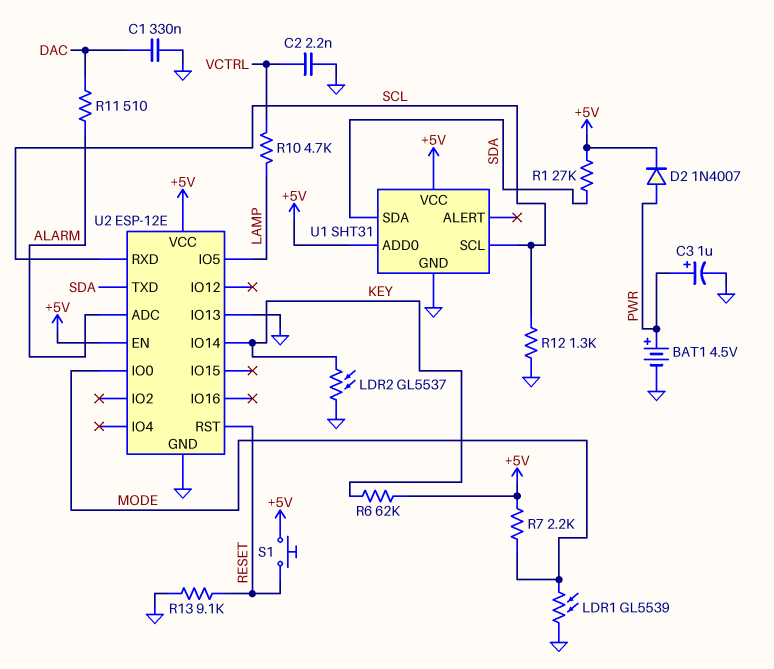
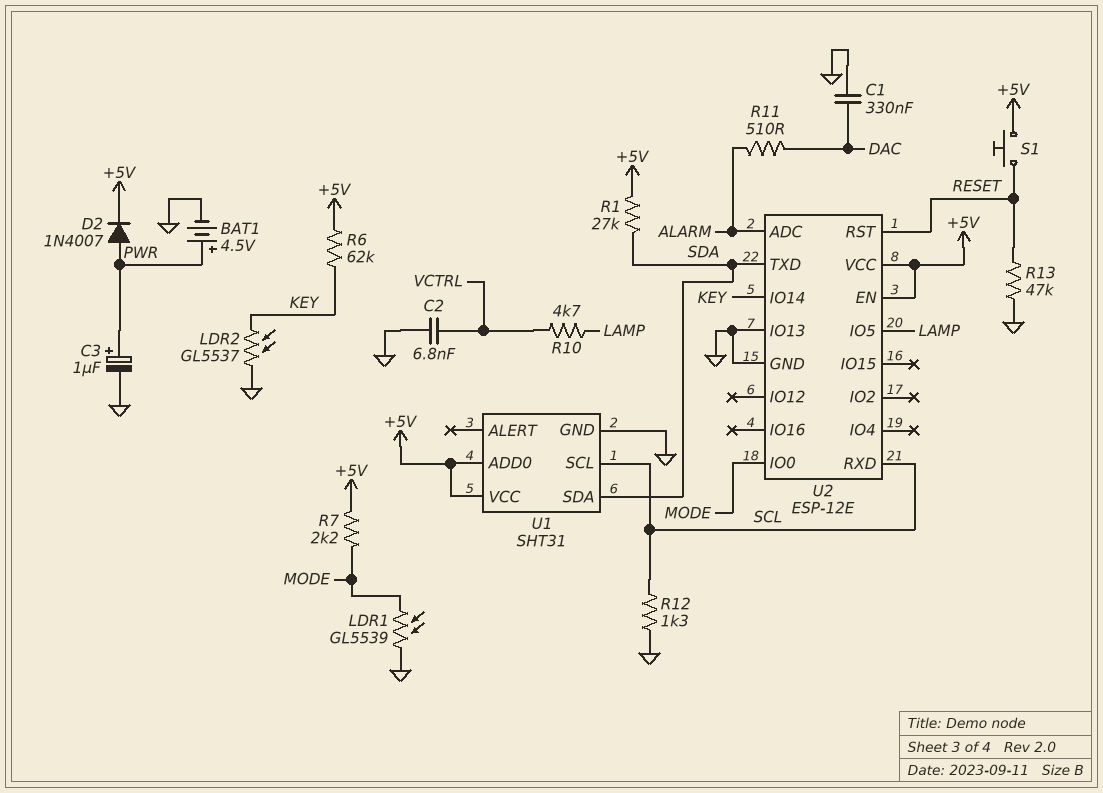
C2: 2.2nF (GND, VCTRL) -> 6.8nF (GND, VCTRL)
R13: 9.1k (GND, RESET) -> 47k (GND, RESET)

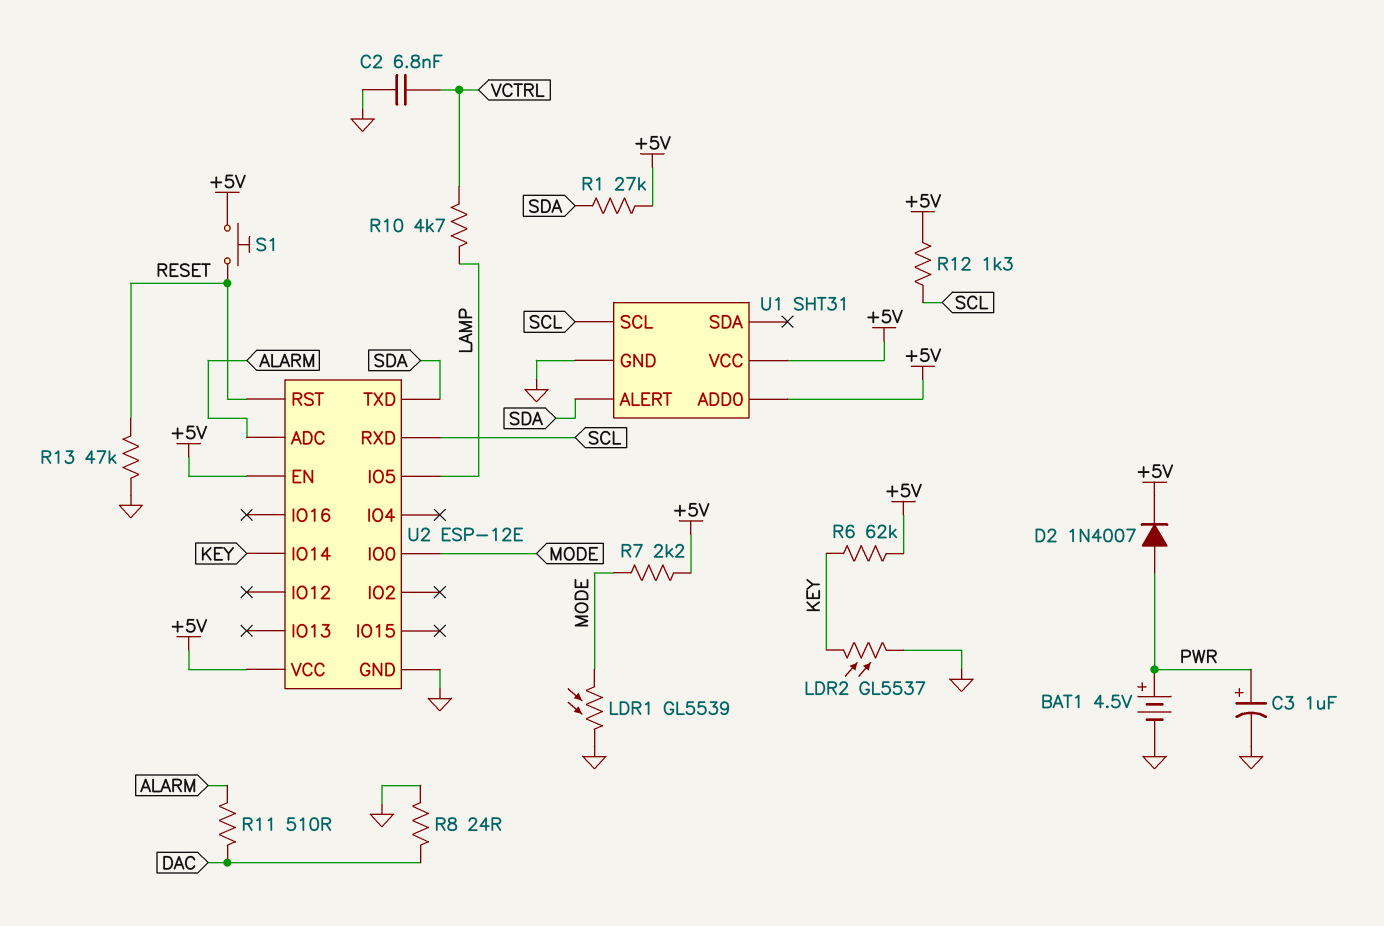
C1: 330nF (DAC, GND) -> none
R8: none -> 24 (DAC, GND)
R12: 1.3k (GND, SCL) -> 1.3k (+5V, SCL)
U1 pin ALERT: none -> SDA
U1 pin SDA: SDA -> none
U2 pin IO13: GND -> none

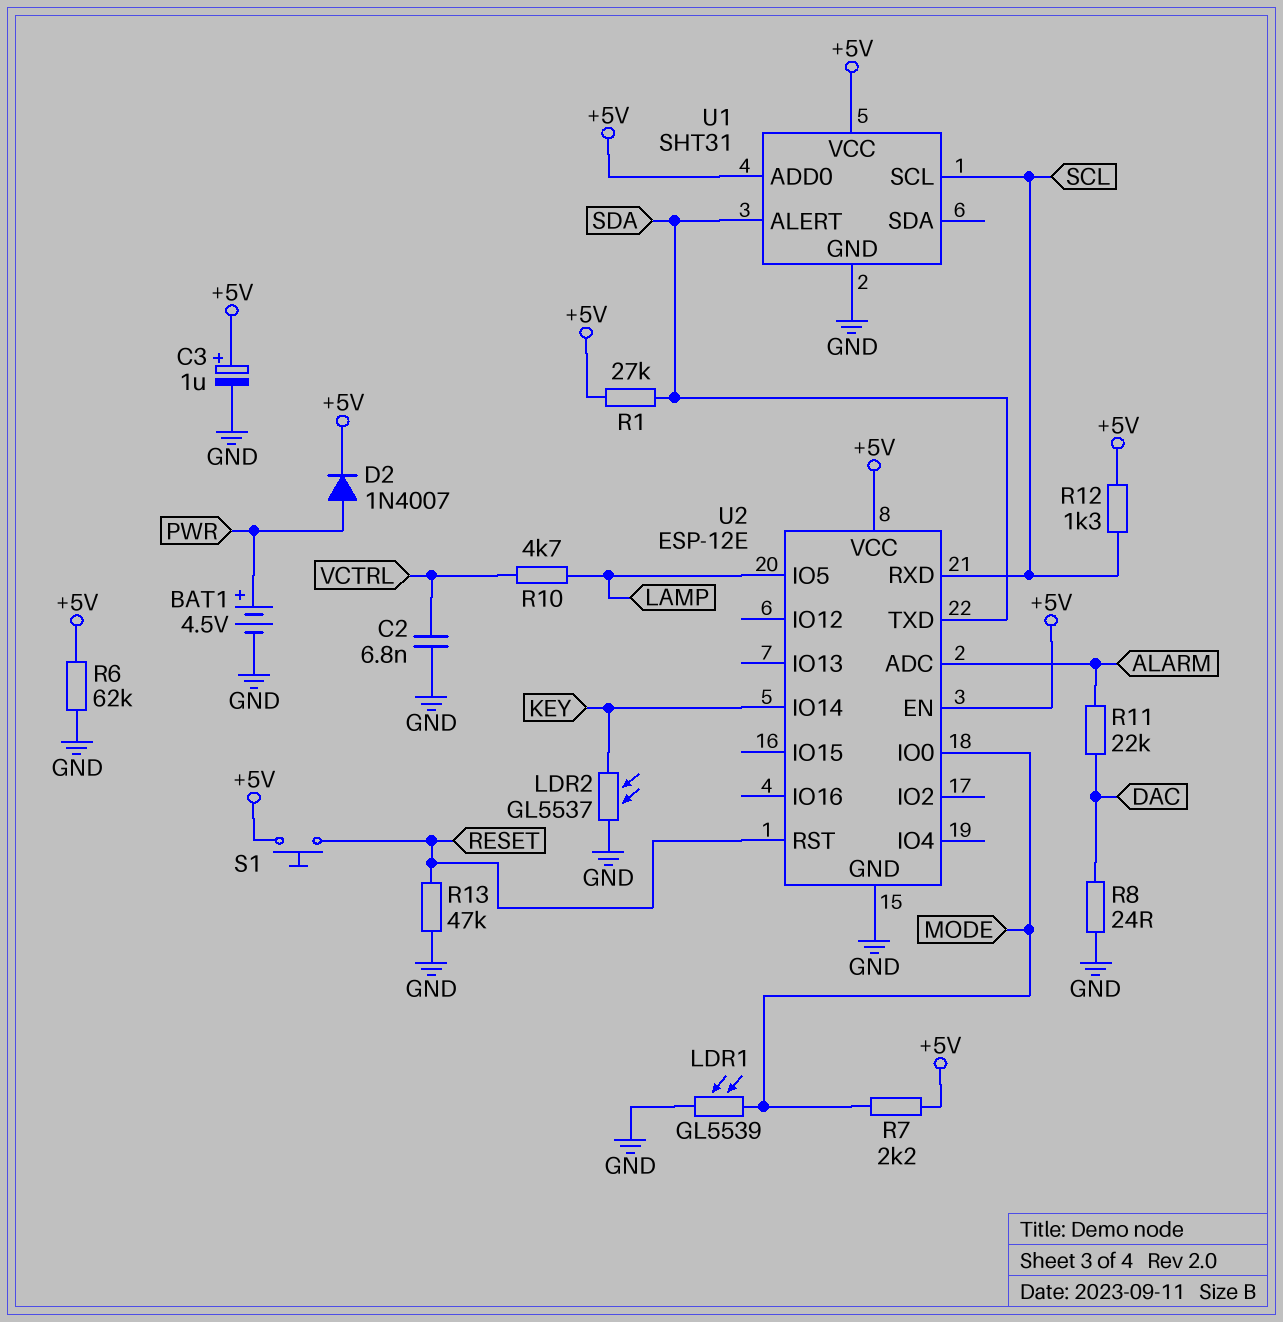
C3: 1uF (plus PWR, minus GND) -> 1uF (plus +5V, minus GND)
R6: 62k (+5V, KEY) -> 62k (+5V, GND)
R11: 510 (ALARM, DAC) -> 22k (ALARM, DAC)

